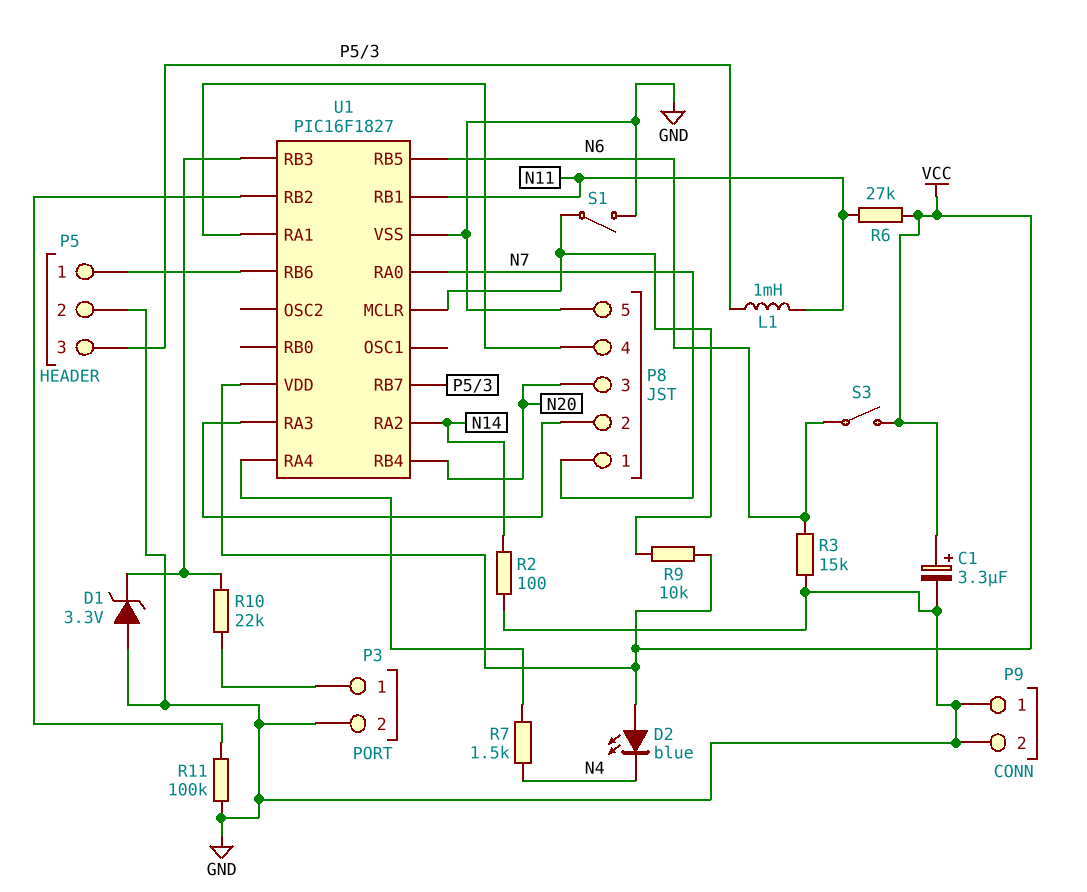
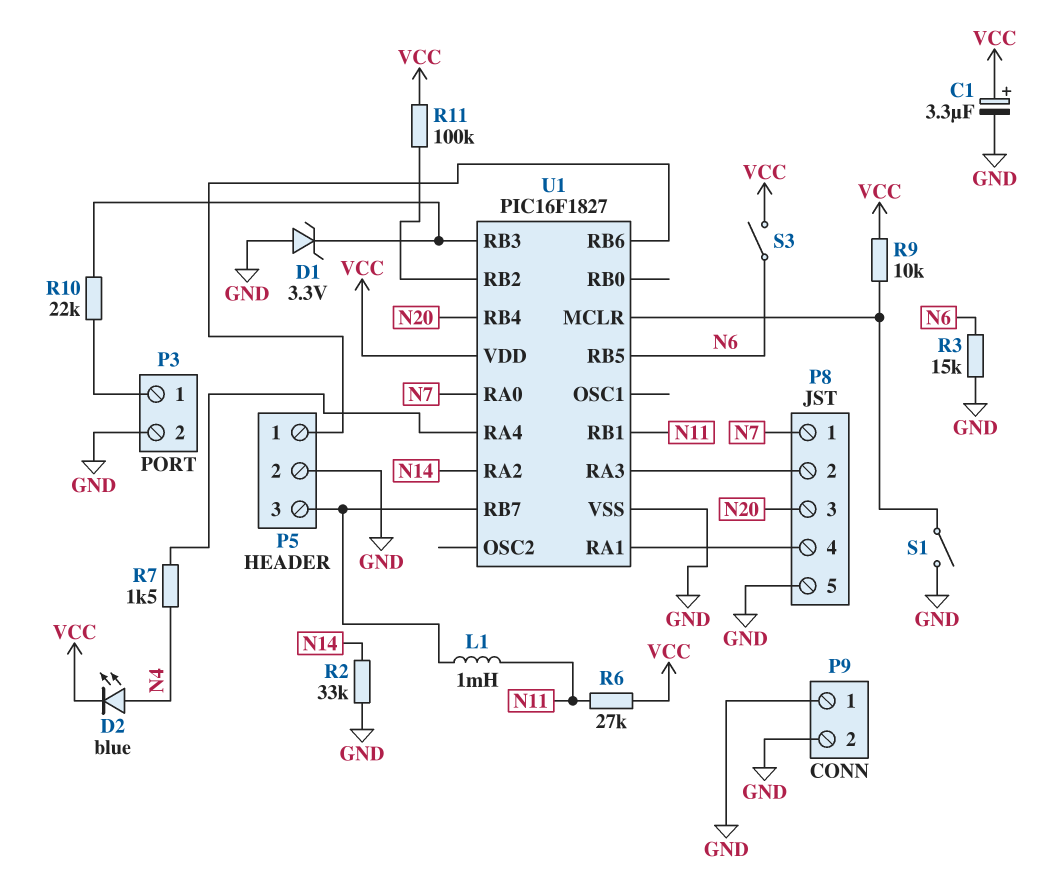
D2: LED blue (A VCC, K N4) -> LED blue (A N4, K VCC)
R2: 100 (GND, N14) -> 33k (GND, N14)
R11: 100k (GND, U1/RB2) -> 100k (U1/RB2, VCC)

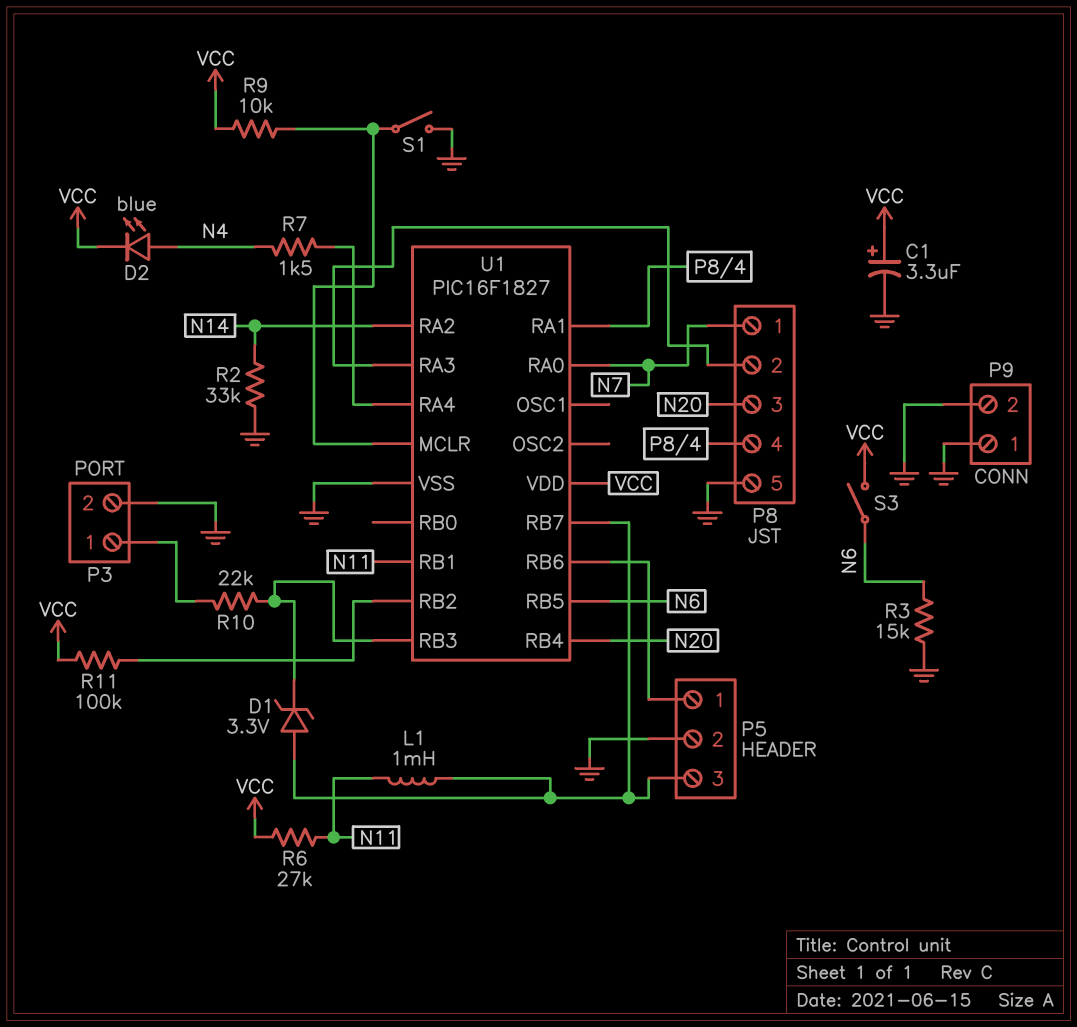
D1: zener 3.3V (A GND, K U1/RB3) -> zener 3.3V (A P5/3, K U1/RB3)

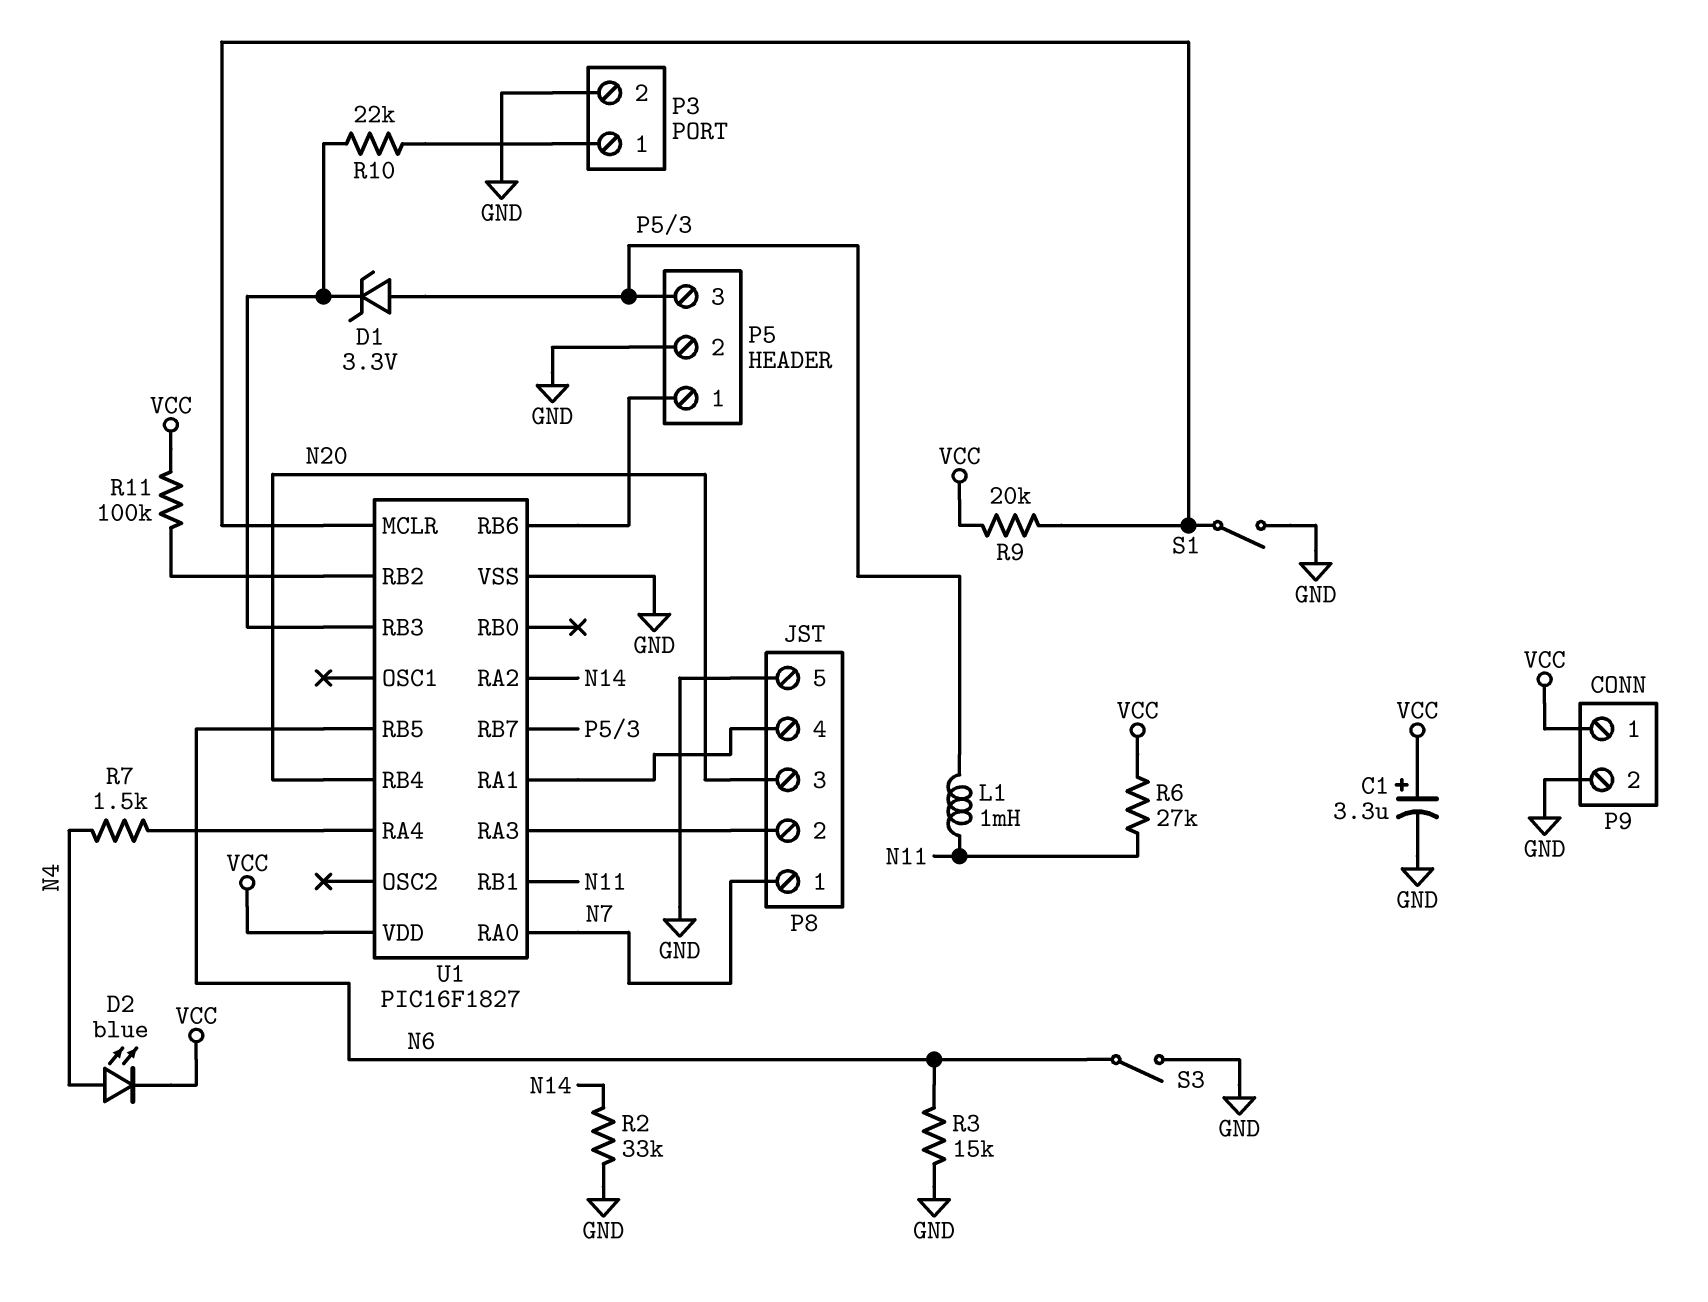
P9 pin 1: GND -> VCC
R9: 10k (U1/MCLR, VCC) -> 20k (U1/MCLR, VCC)
S3: switch (N6, VCC) -> switch (GND, N6)

